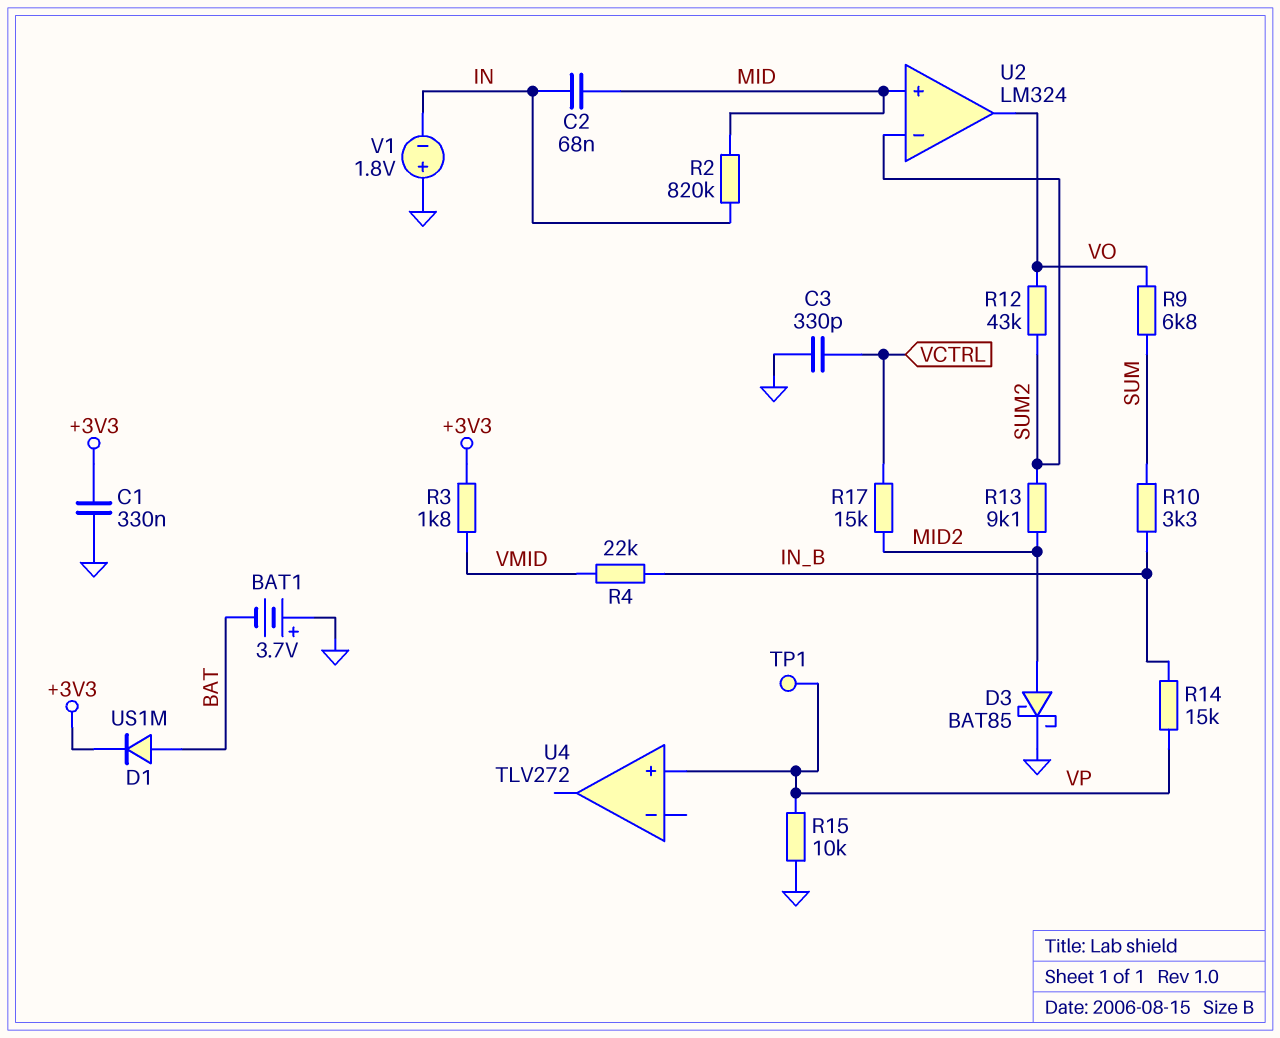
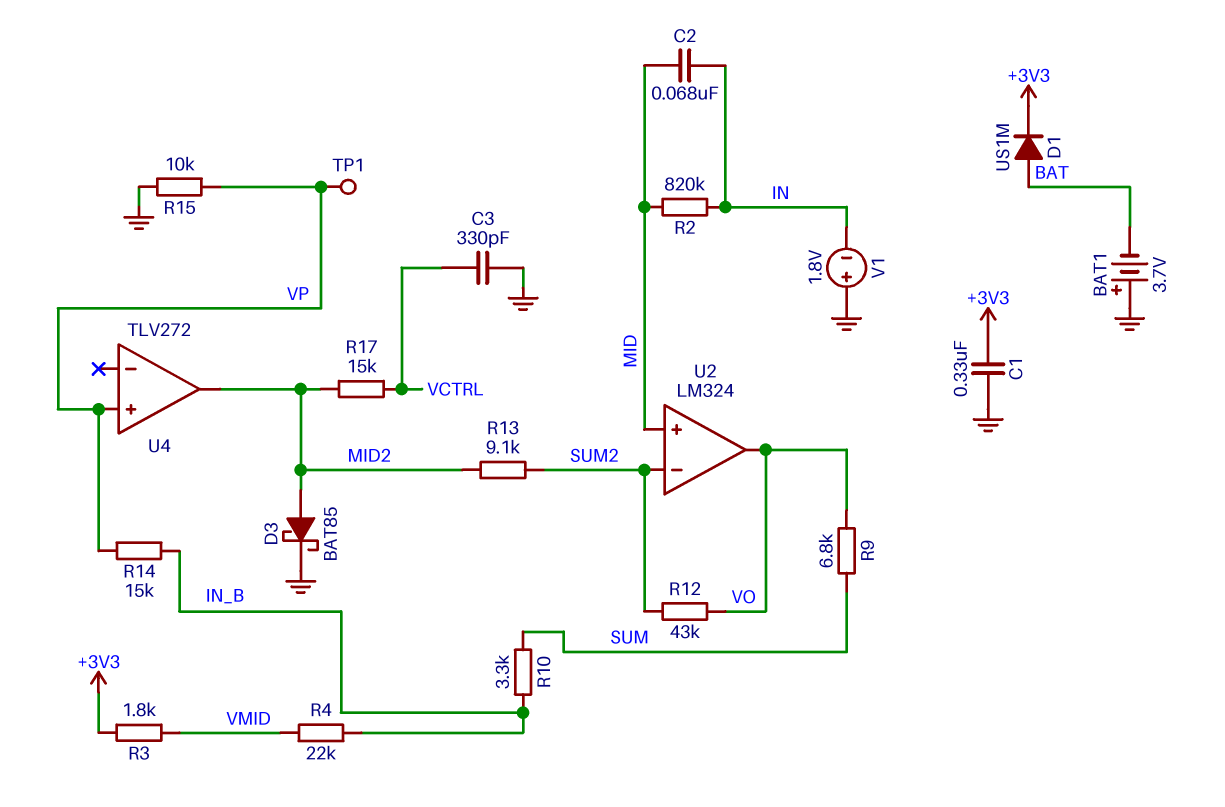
U4 pin out: none -> MID2

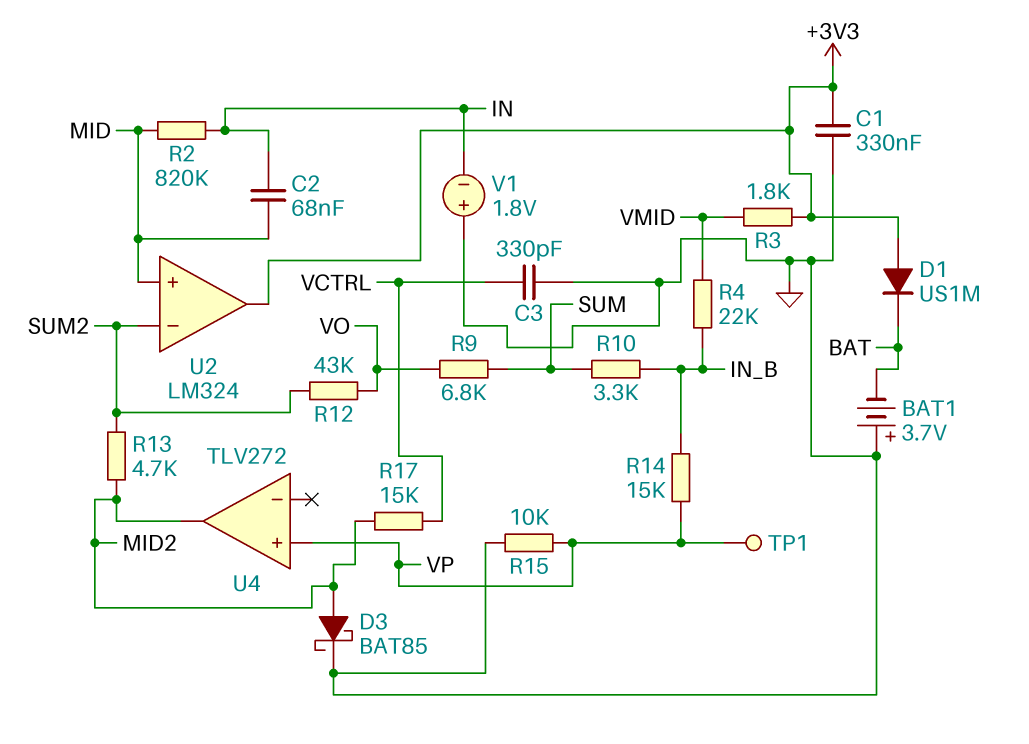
D1: diode US1M (A BAT, K +3V3) -> diode US1M (A +3V3, K BAT)
R13: 9.1k (MID2, SUM2) -> 4.7k (MID2, SUM2)
U2 pin out: VO -> +3V3

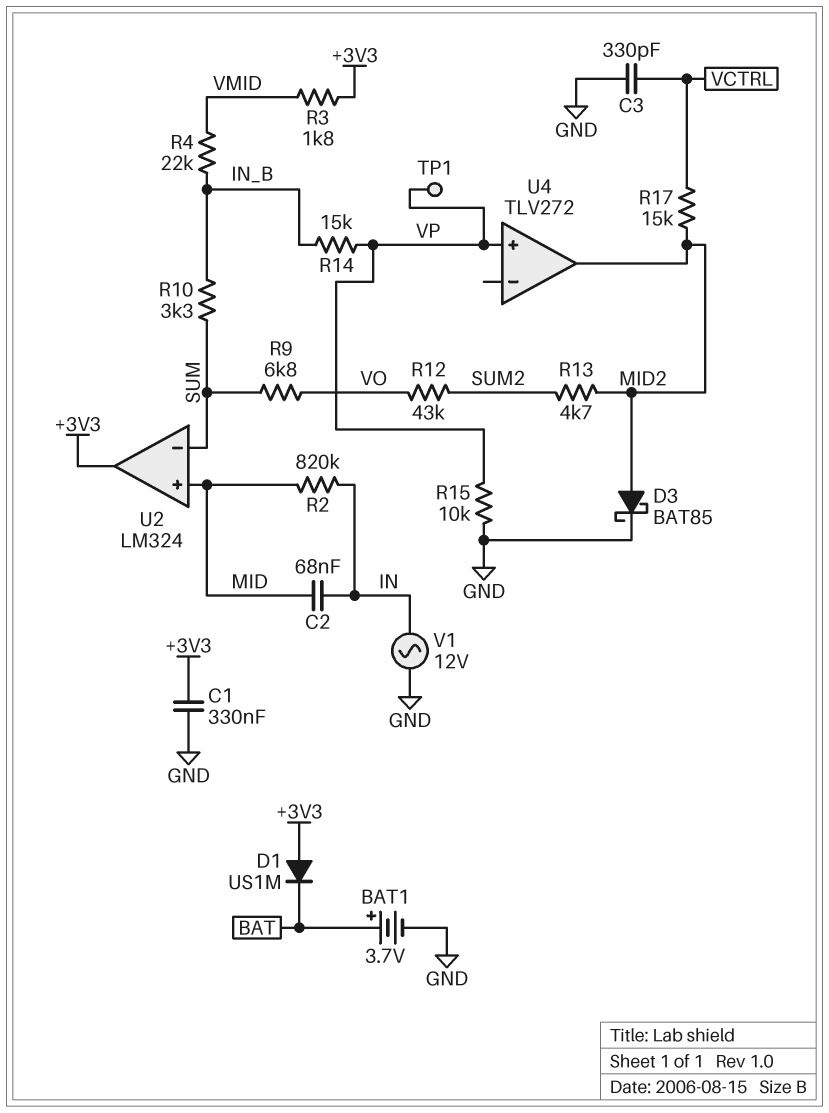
BAT1: 3.7V (plus GND, minus BAT) -> 3.7V (plus BAT, minus GND)
U2 pin in-: SUM2 -> SUM
V1: 1.8V (plus GND, minus IN) -> AC 12V (GND, IN)

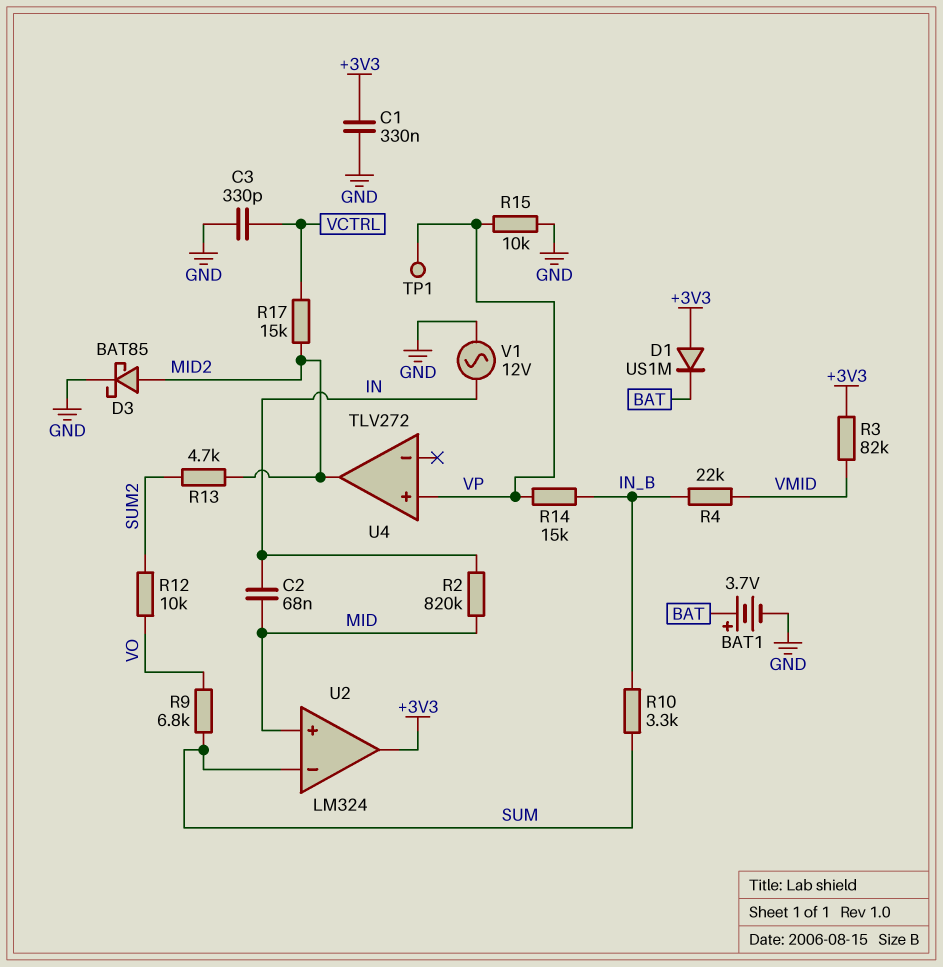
R3: 1.8k (+3V3, VMID) -> 82k (+3V3, VMID)
R12: 43k (SUM2, VO) -> 10k (SUM2, VO)

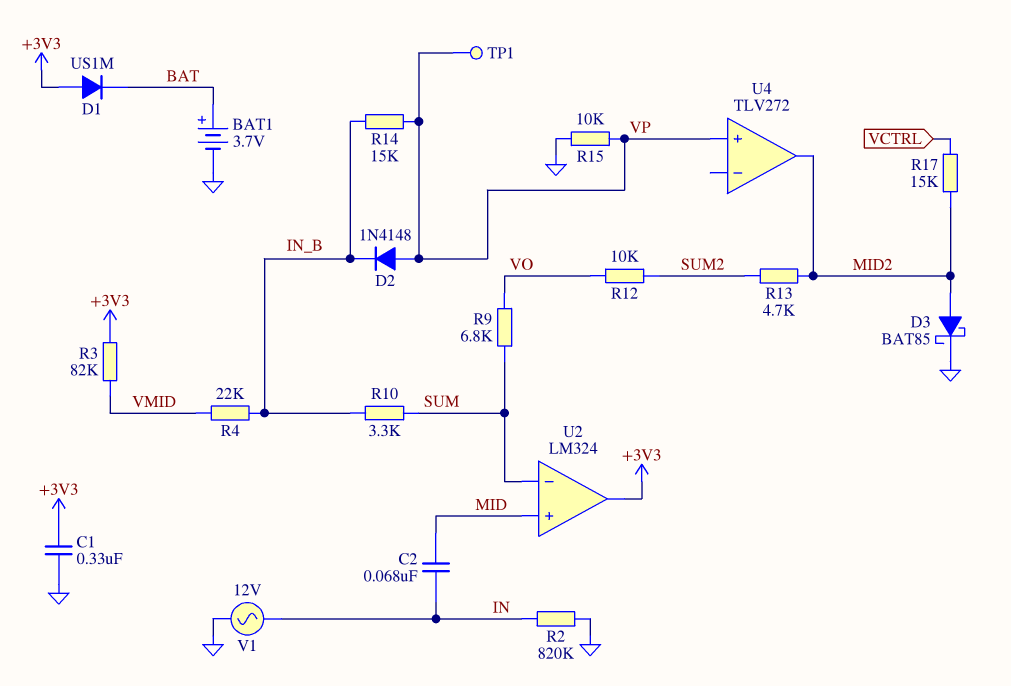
C3: 330pF (GND, VCTRL) -> none
D2: none -> diode 1N4148 (A VP, K IN_B)
R2: 820k (IN, MID) -> 820k (GND, IN)

